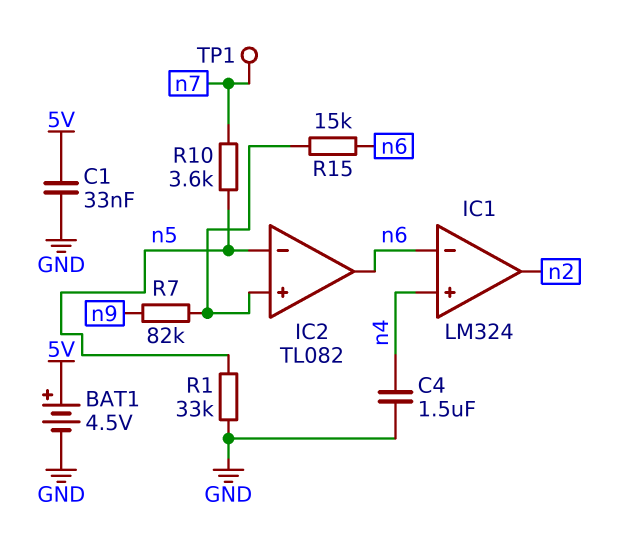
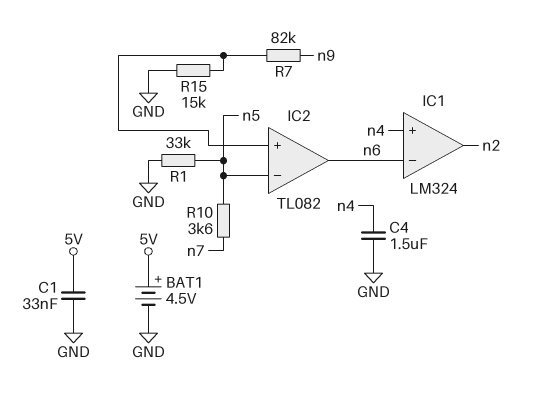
R15: 15k (IC2/in+, n6) -> 15k (GND, IC2/in+)
TP1: test point (n7) -> none

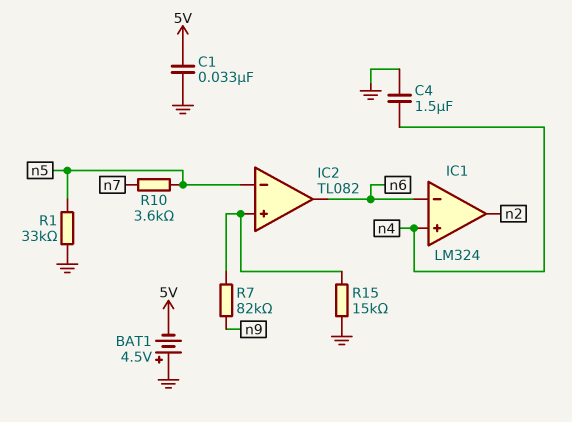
BAT1: 4.5V (plus 5V, minus GND) -> 4.5V (plus GND, minus 5V)

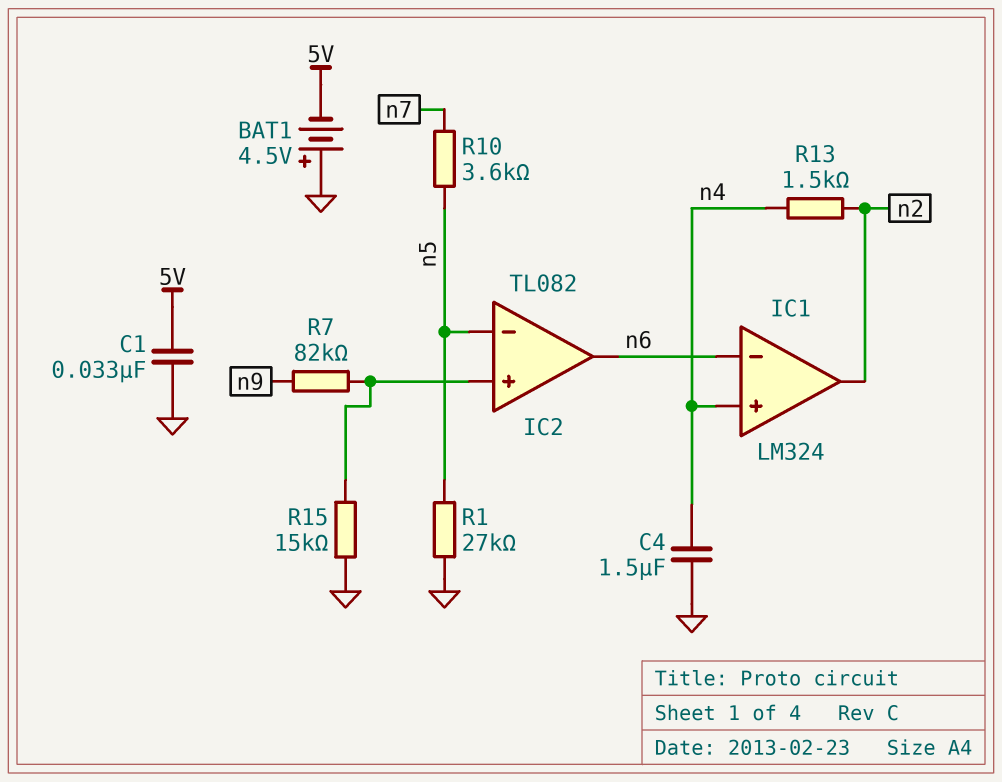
R1: 33k (GND, n5) -> 27k (GND, n5)
R13: none -> 1.5k (n2, n4)

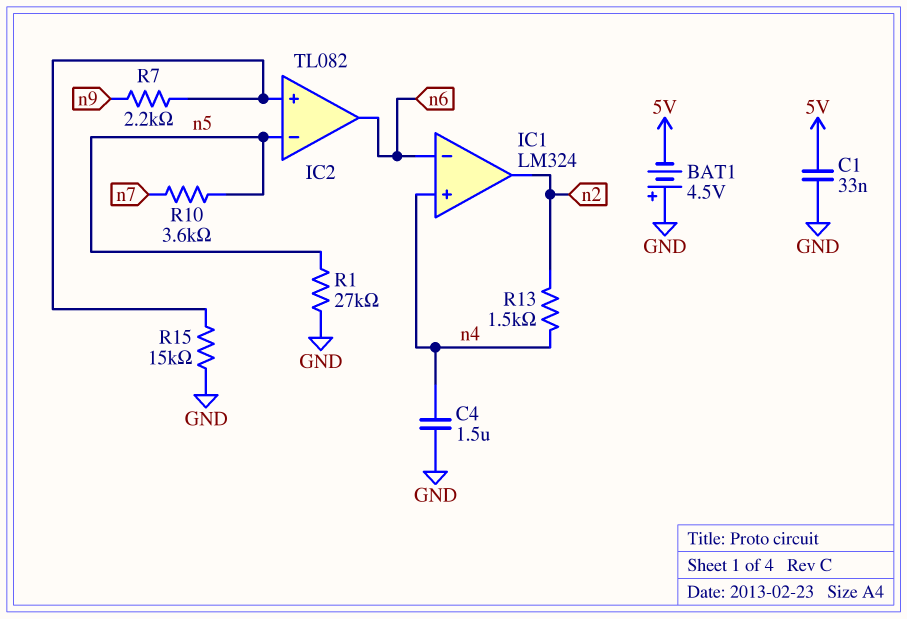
R7: 82k (IC2/in+, n9) -> 2.2k (IC2/in+, n9)

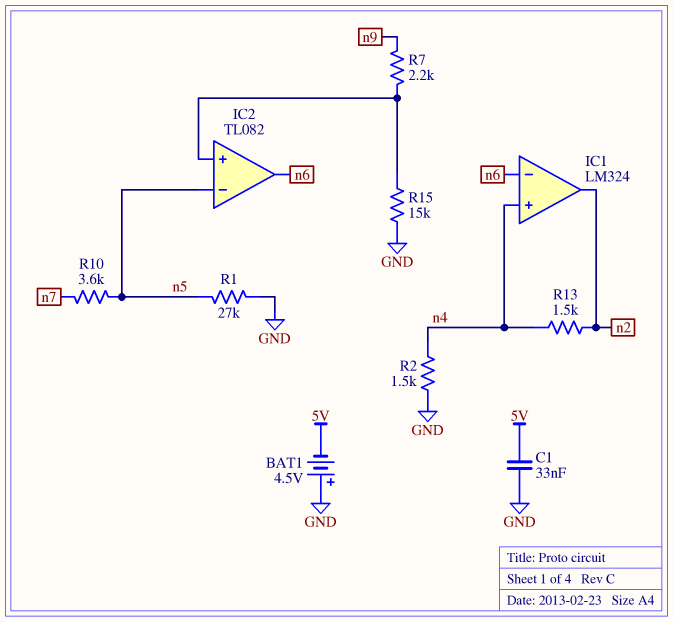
C4: 1.5uF (GND, n4) -> none
R2: none -> 1.5k (GND, n4)

